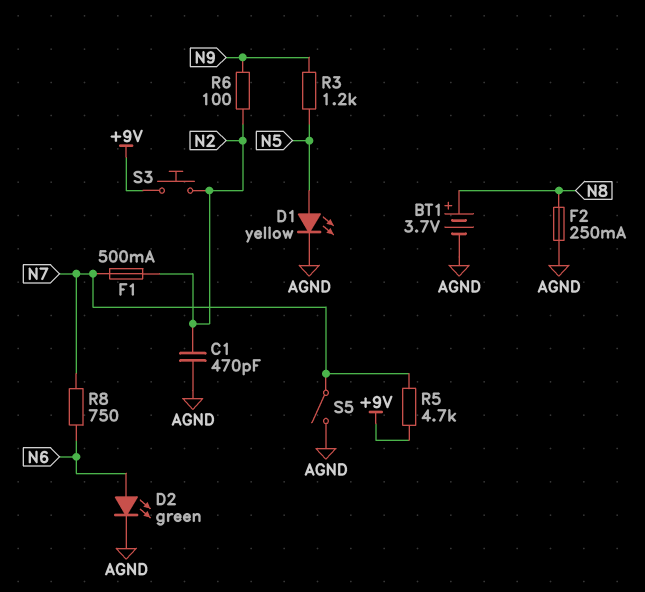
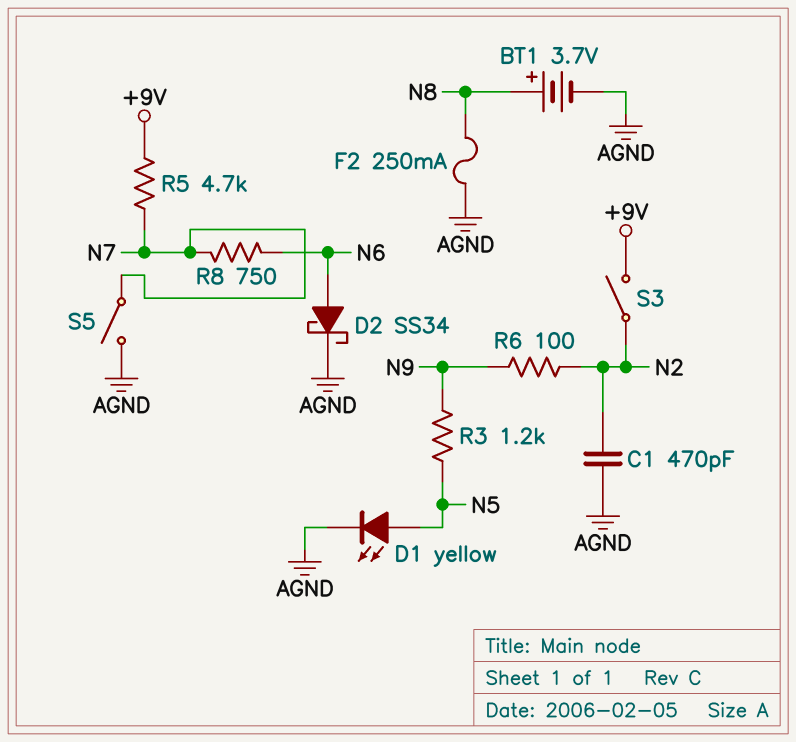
D2: LED green (A N6, K AGND) -> schottky SS34 (A N6, K AGND)
F1: 500mA (N2, N7) -> none
S3: button (+9V, N2) -> switch (+9V, N2)

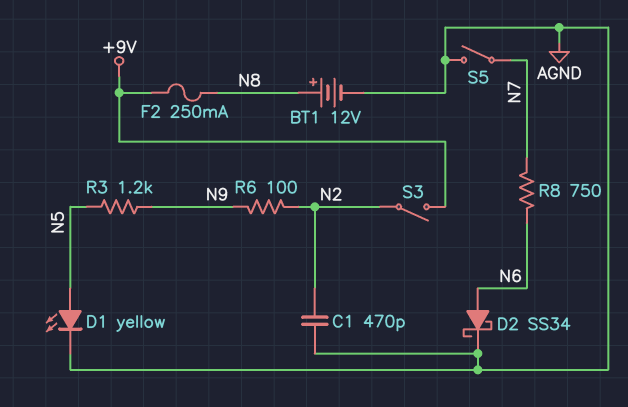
BT1: 3.7V (plus N8, minus AGND) -> 12V (plus N8, minus AGND)
F2: 250mA (AGND, N8) -> 250mA (+9V, N8)
R5: 4.7k (+9V, N7) -> none

